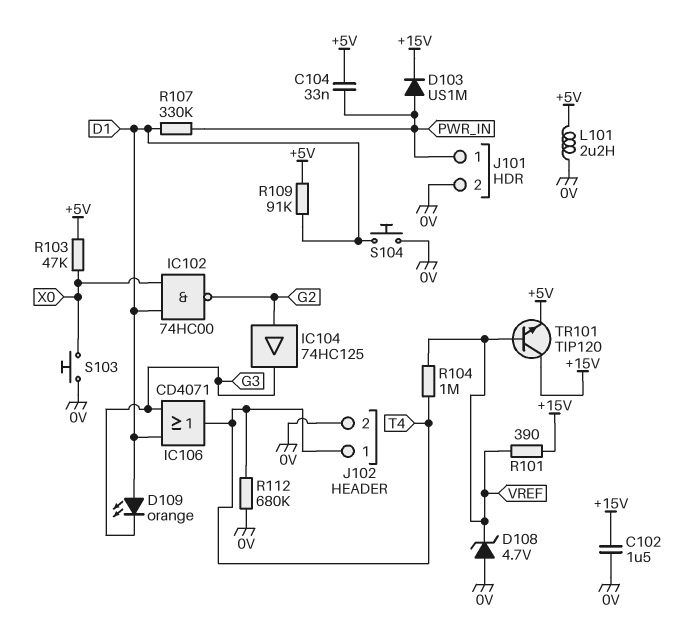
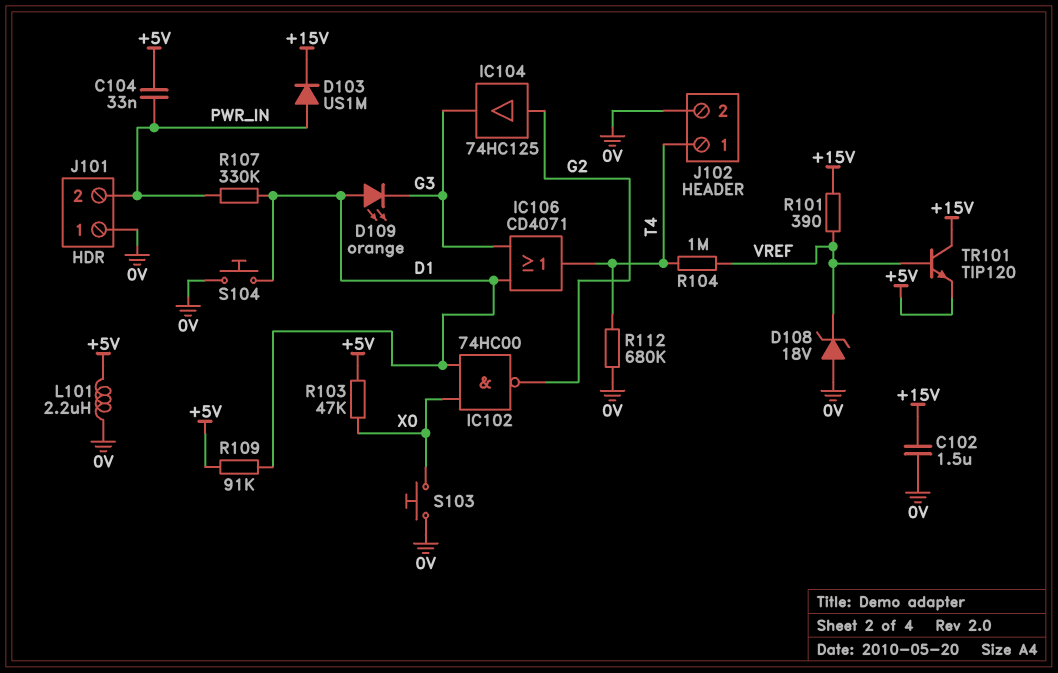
D108: zener 4.7V (A 0V, K VREF) -> zener 18V (A 0V, K VREF)
J101 pin 1: PWR_IN -> 0V
J101 pin 2: 0V -> PWR_IN

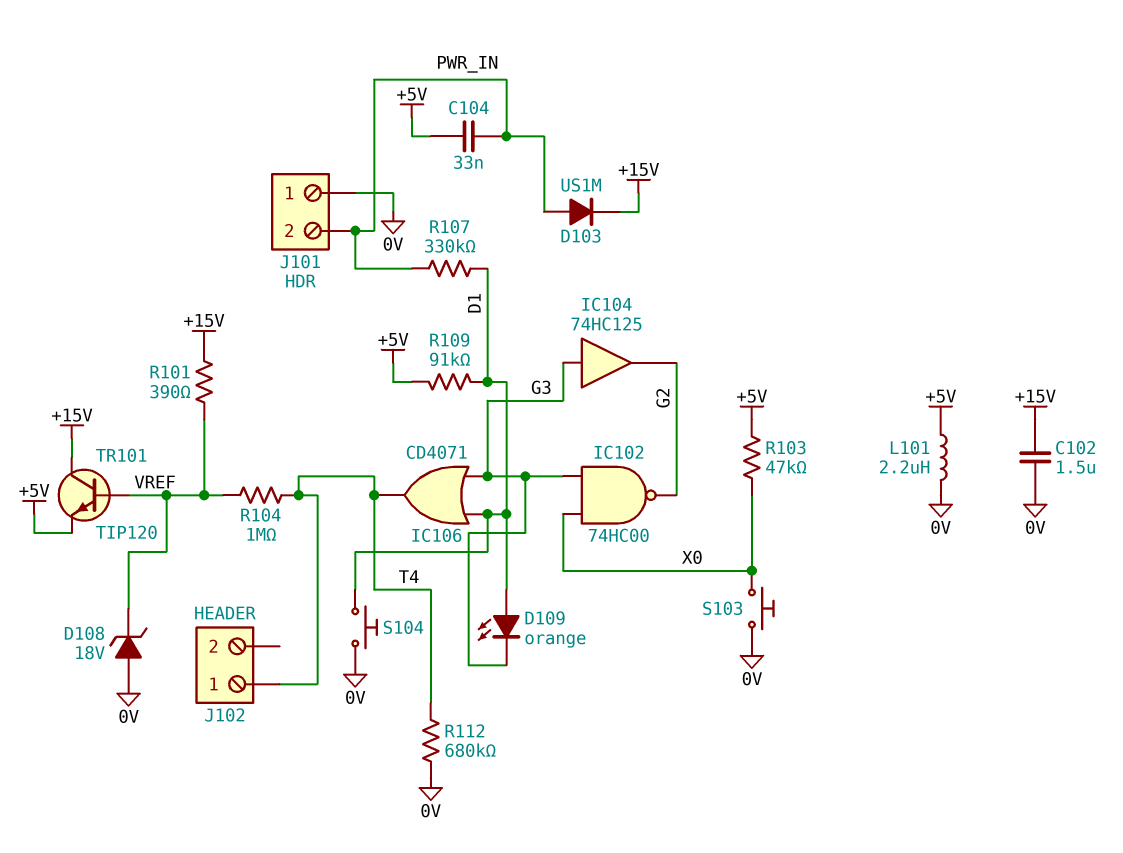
IC102: NAND 74HC00 (in D1, in X0, out G2) -> NAND 74HC00 (in G3, in X0, out G2)
IC104: buffer 74HC125 (in G2, out G3) -> buffer 74HC125 (in G3, out G2)
J102 pin 2: 0V -> none

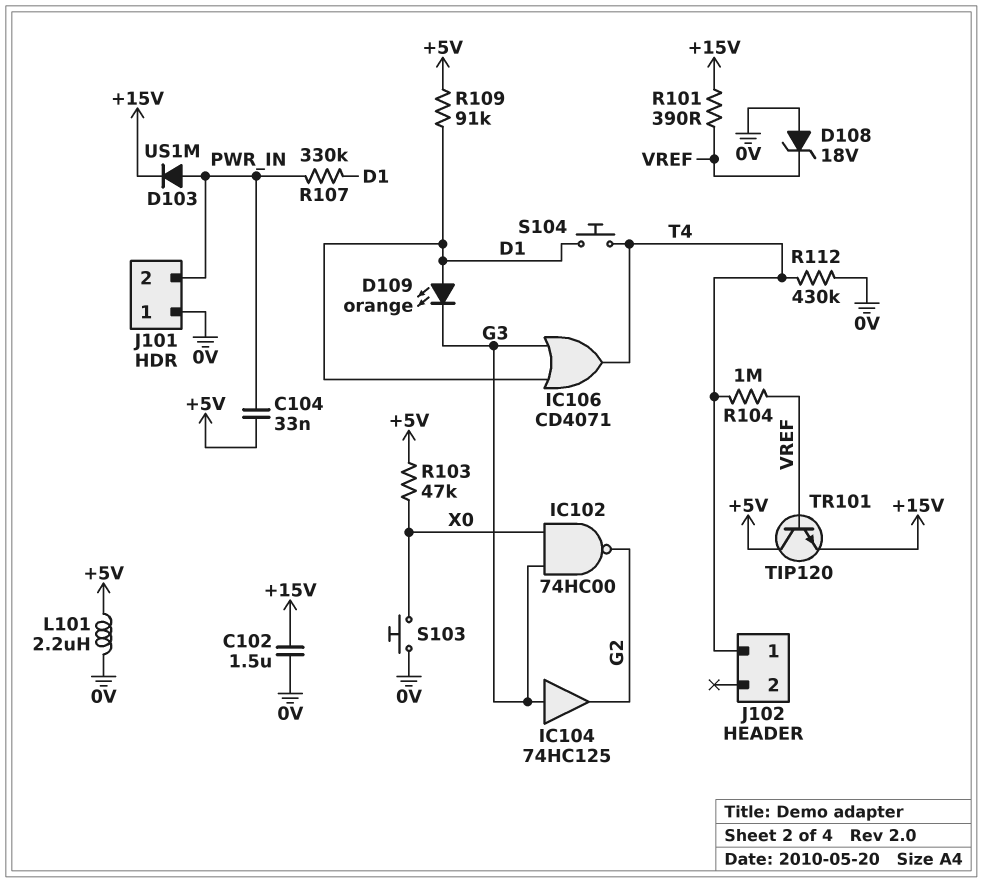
R112: 680k (0V, T4) -> 430k (0V, T4)
S104: button (0V, D1) -> button (D1, T4)
TR101: NPN TIP120 (B VREF, C +15V, E +5V) -> NPN TIP120 (B VREF, C +5V, E +15V)

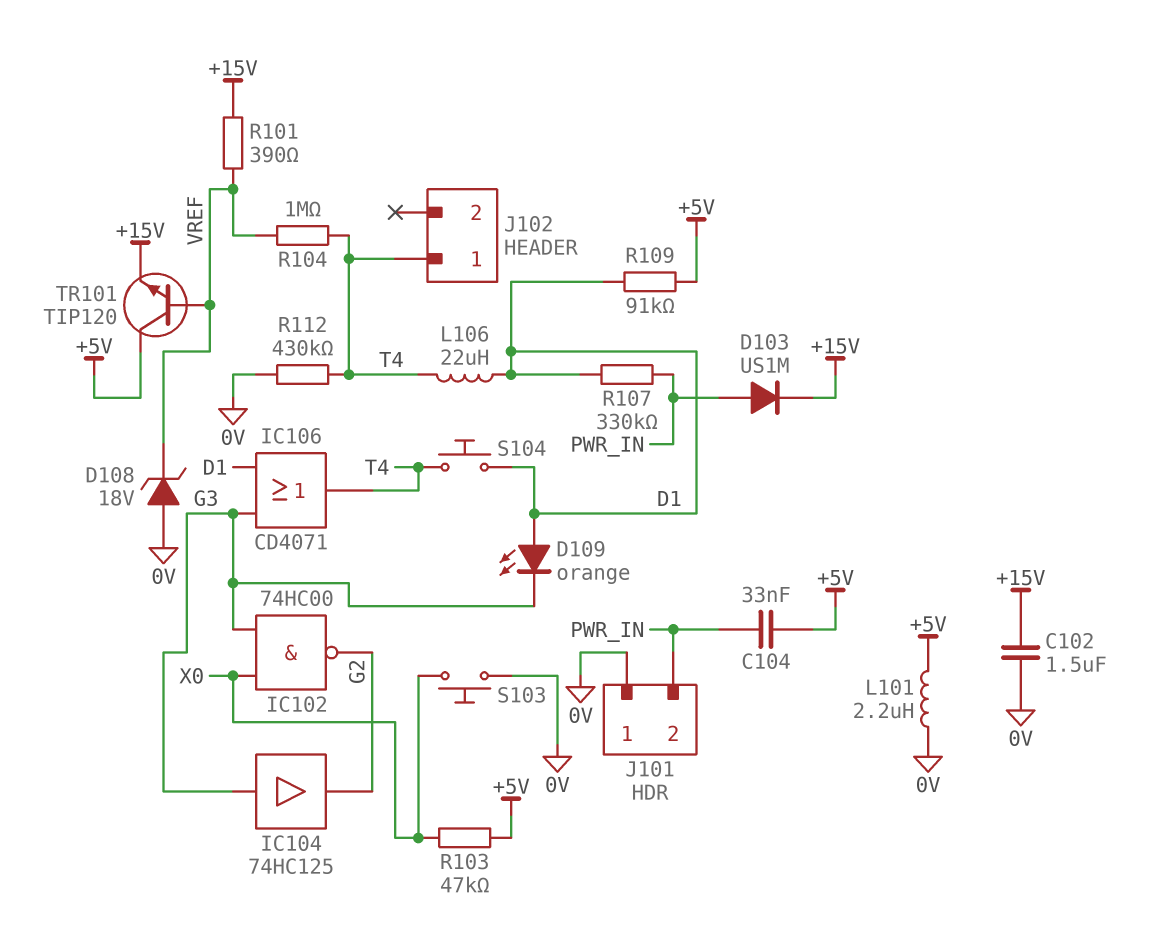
L106: none -> 22uH (D1, T4)

